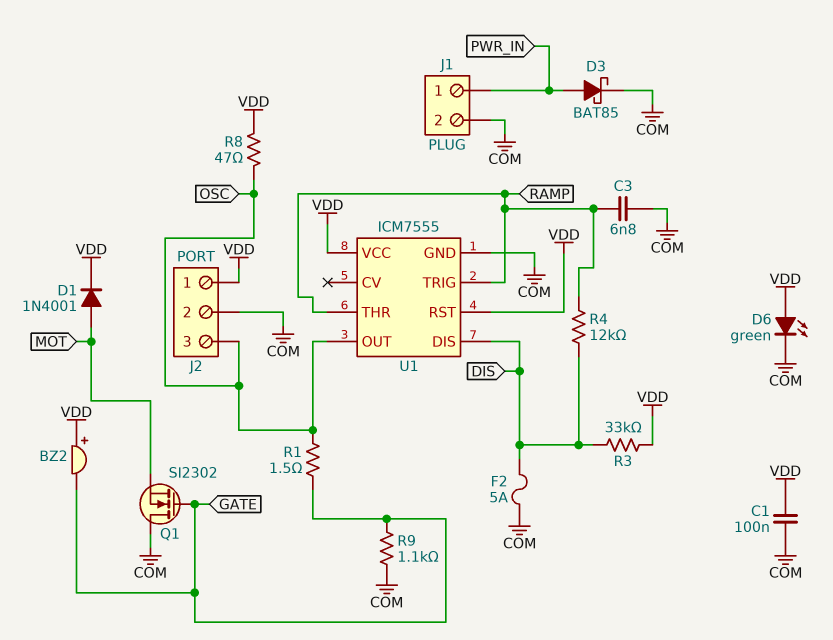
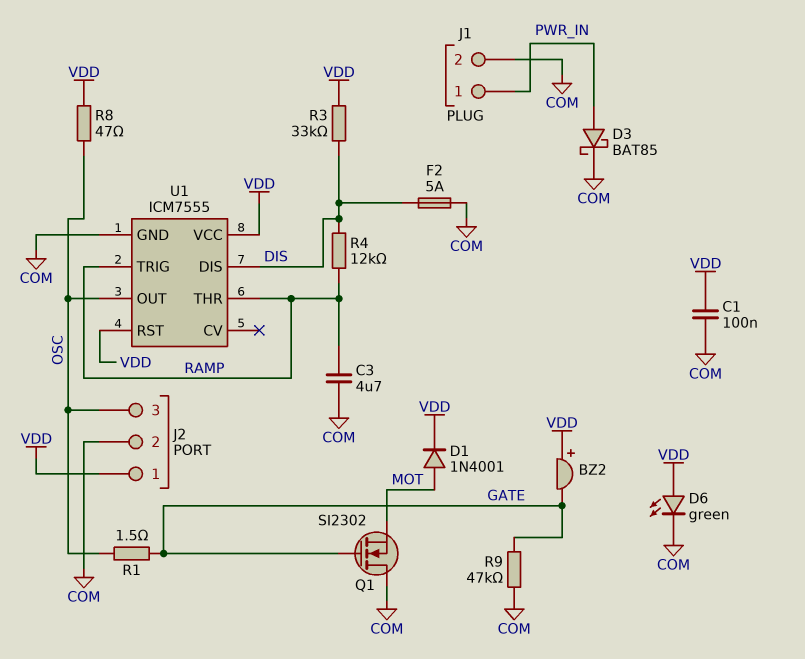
C3: 6.8nF (COM, RAMP) -> 4.7uF (COM, RAMP)
R9: 1.1k (COM, GATE) -> 47k (COM, GATE)

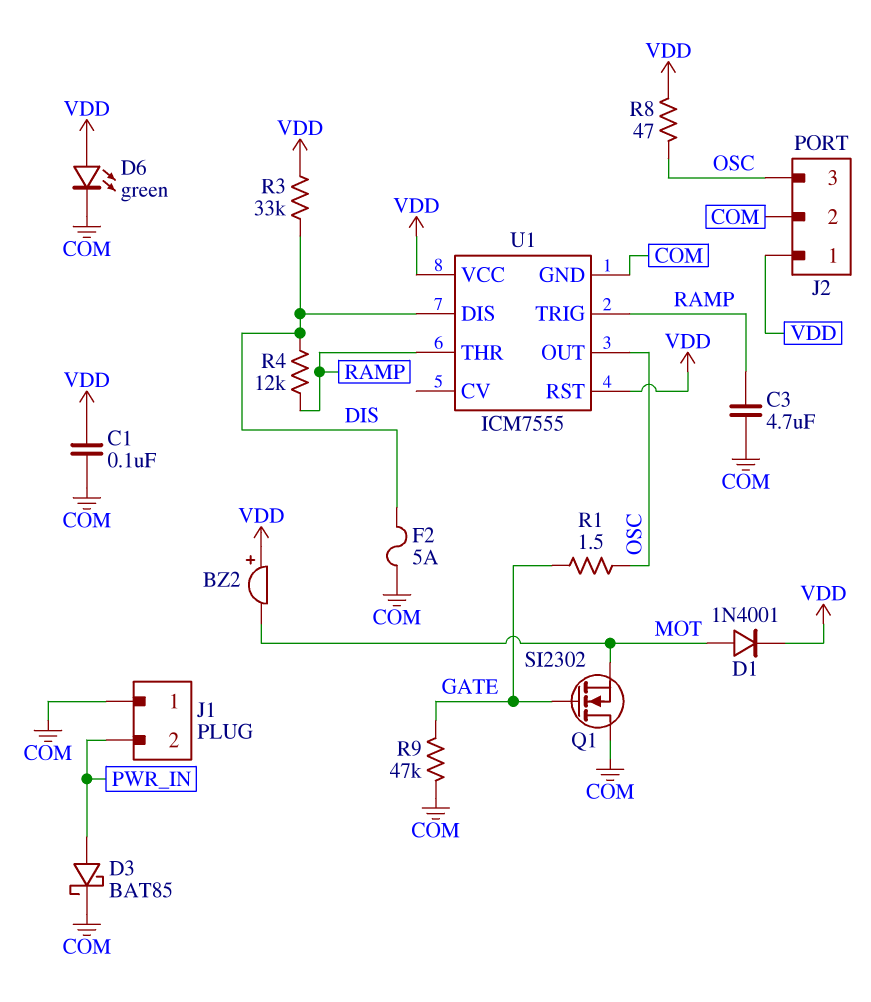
BZ2: buzzer (plus VDD, minus GATE) -> buzzer (plus VDD, minus MOT)
J1 pin 1: PWR_IN -> COM
J1 pin 2: COM -> PWR_IN

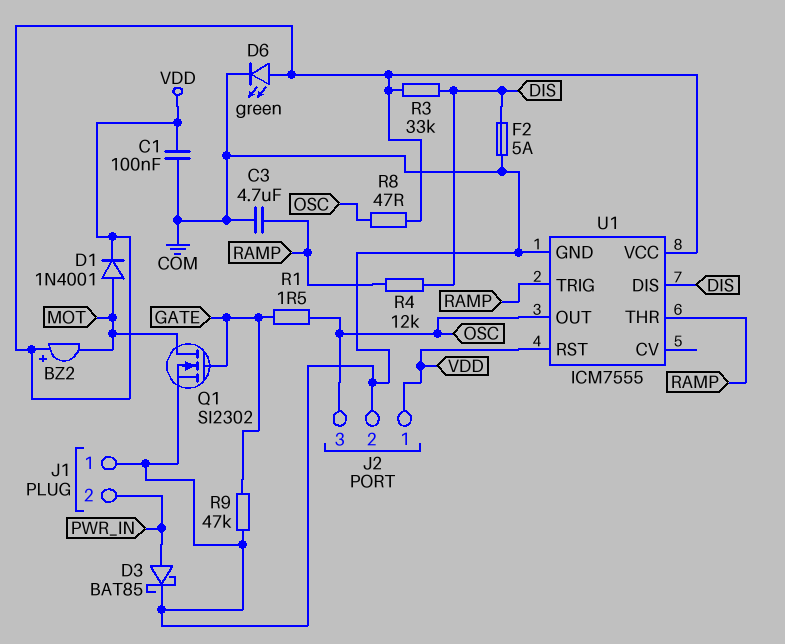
Q1: NMOS SI2302 (G GATE, D COM, S MOT) -> NMOS SI2302 (G GATE, D MOT, S COM)

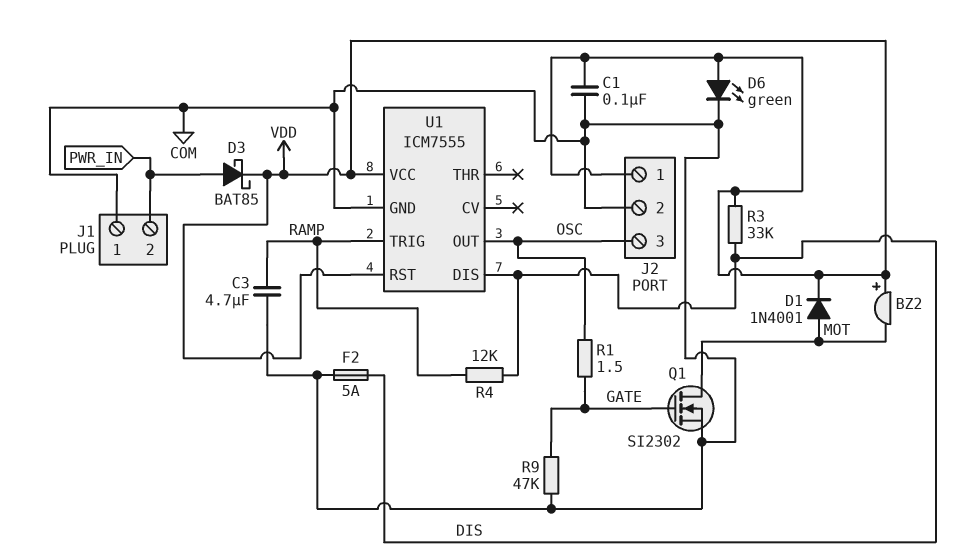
D3: schottky BAT85 (A PWR_IN, K COM) -> schottky BAT85 (A PWR_IN, K VDD)
R8: 47 (OSC, VDD) -> none
U1 pin THR: RAMP -> none

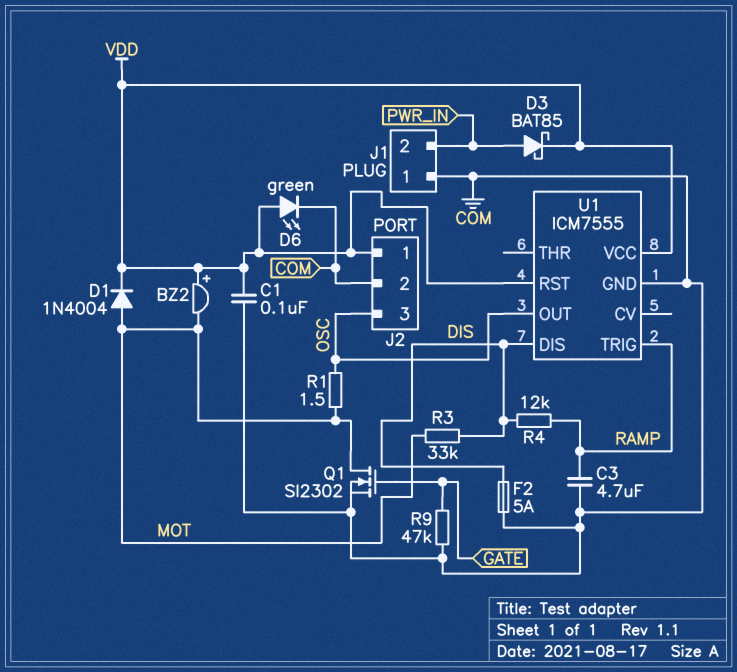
D1: diode 1N4001 (A MOT, K VDD) -> diode 1N4004 (A MOT, K VDD)
R1: 1.5 (GATE, OSC) -> 1.5 (MOT, OSC)
R3: 33k (DIS, VDD) -> 33k (DIS, MOT)

